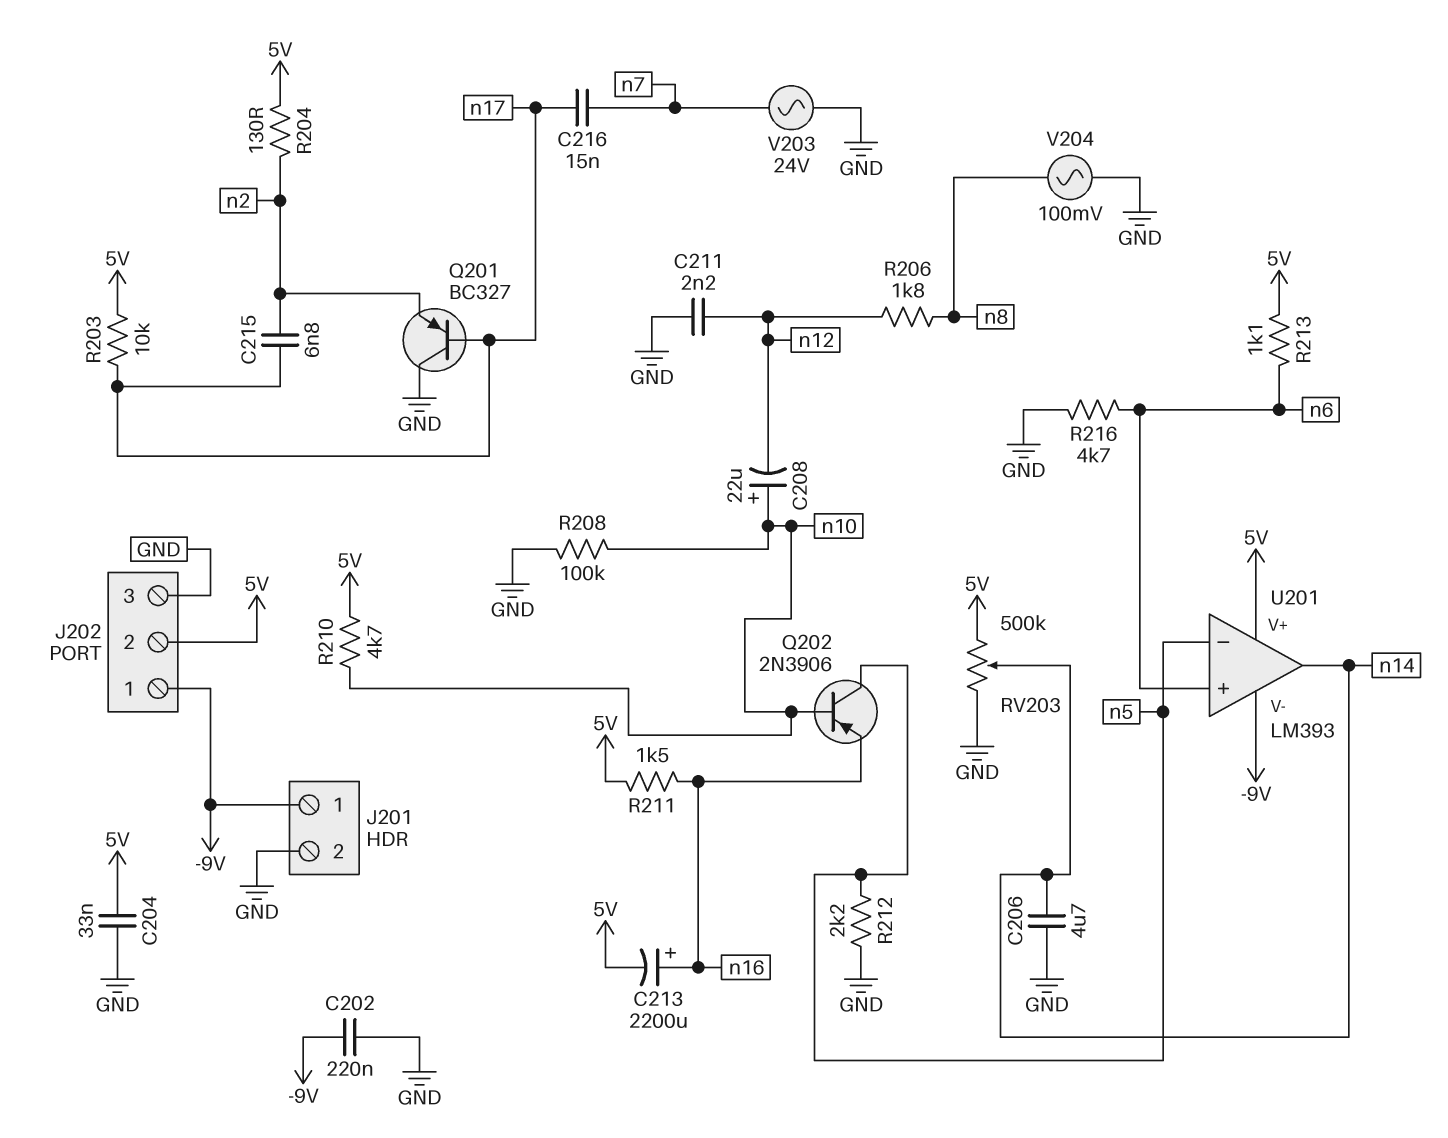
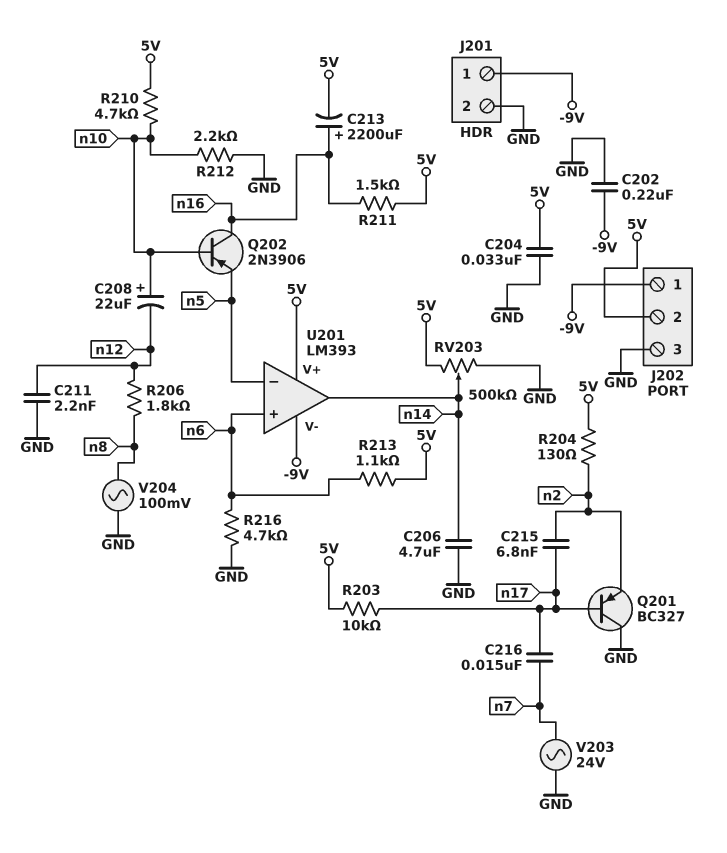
Q202: PNP 2N3906 (B n10, C n5, E n16) -> PNP 2N3906 (B n10, C n16, E n5)
R208: 100k (GND, n10) -> none
R212: 2.2k (GND, n5) -> 2.2k (GND, n10)

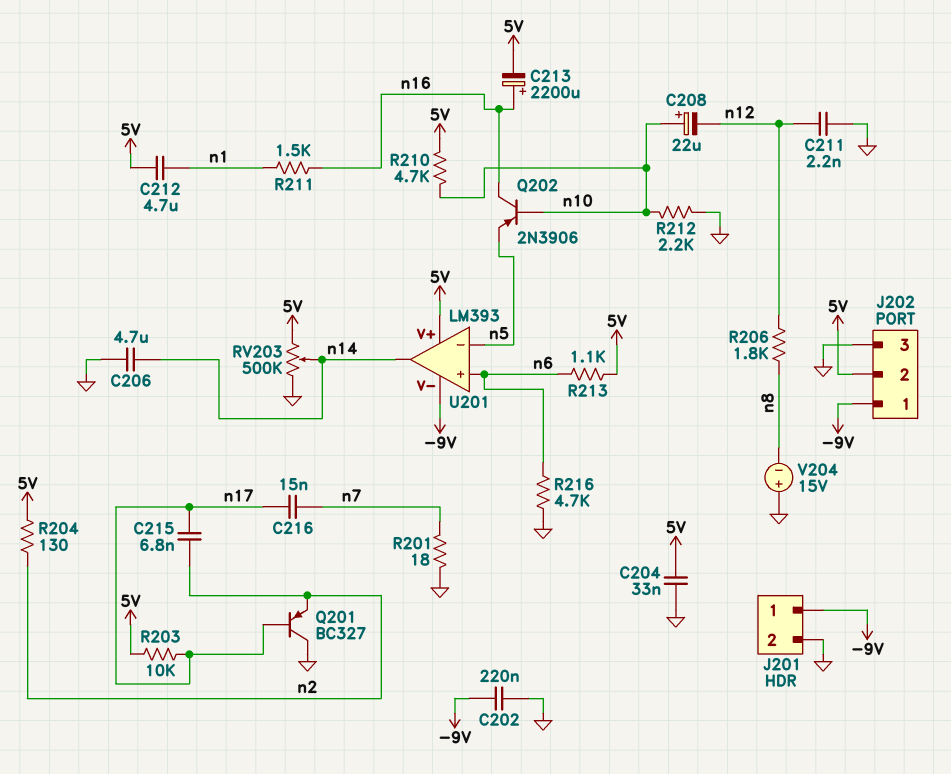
C212: none -> 4.7uF (5V, n1)
R201: none -> 18 (GND, n7)
R211: 1.5k (5V, n16) -> 1.5k (n1, n16)
V203: AC 24V (GND, n7) -> none
V204: AC 100mV (GND, n8) -> 15V (plus GND, minus n8)

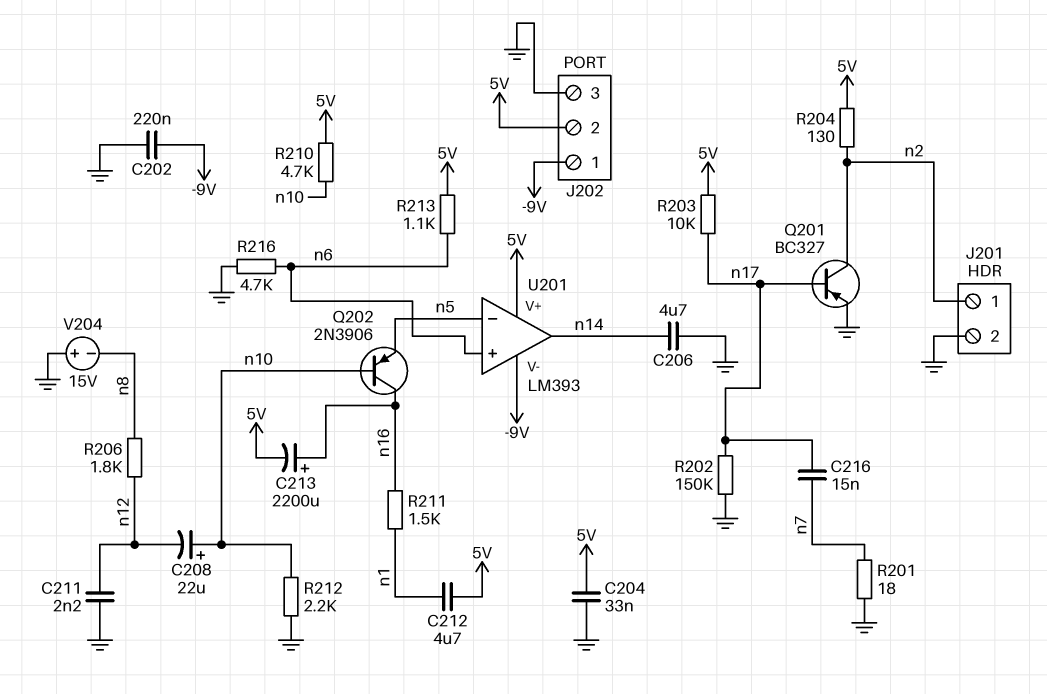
C215: 6.8nF (n2, n17) -> none
J201 pin 1: -9V -> n2
Q201: PNP BC327 (B n17, C GND, E n2) -> PNP BC327 (B n17, C n2, E GND)
R202: none -> 150k (GND, n17)
RV203: 500k (5V, GND, wiper n14) -> none

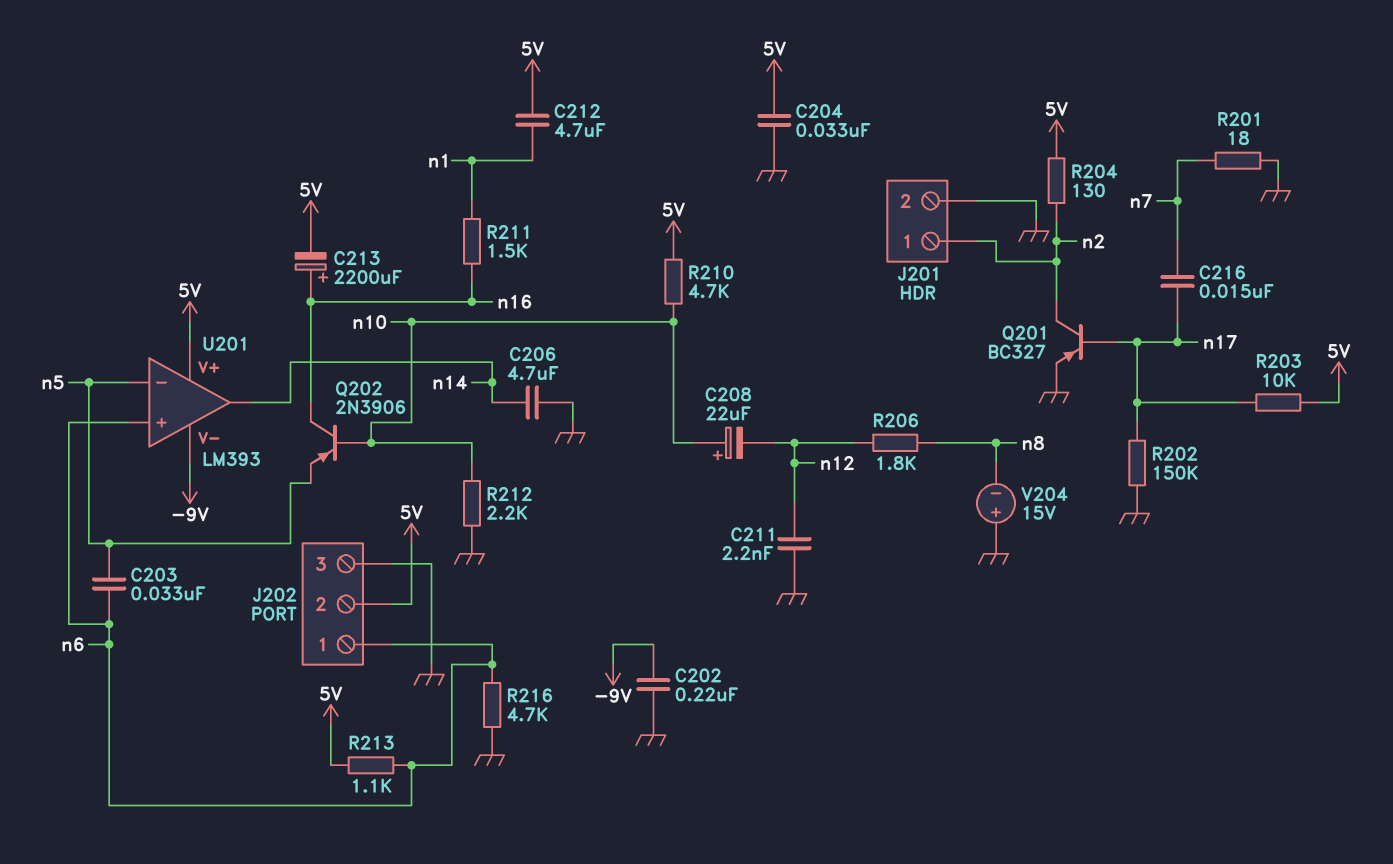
C203: none -> 33nF (n5, n6)
J202 pin 1: -9V -> n6

